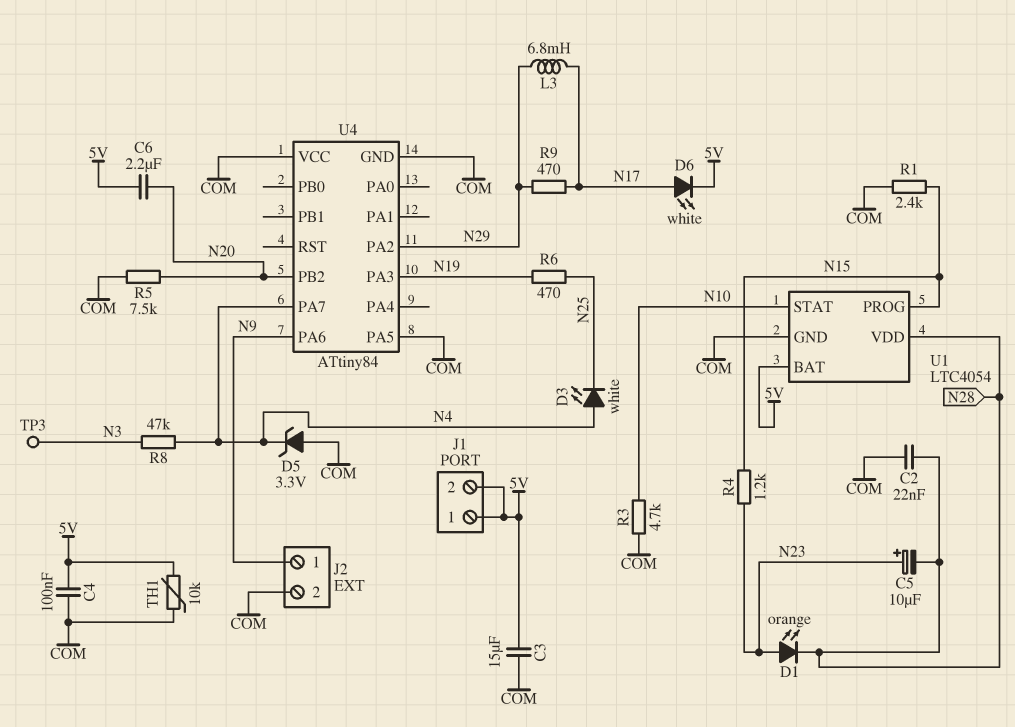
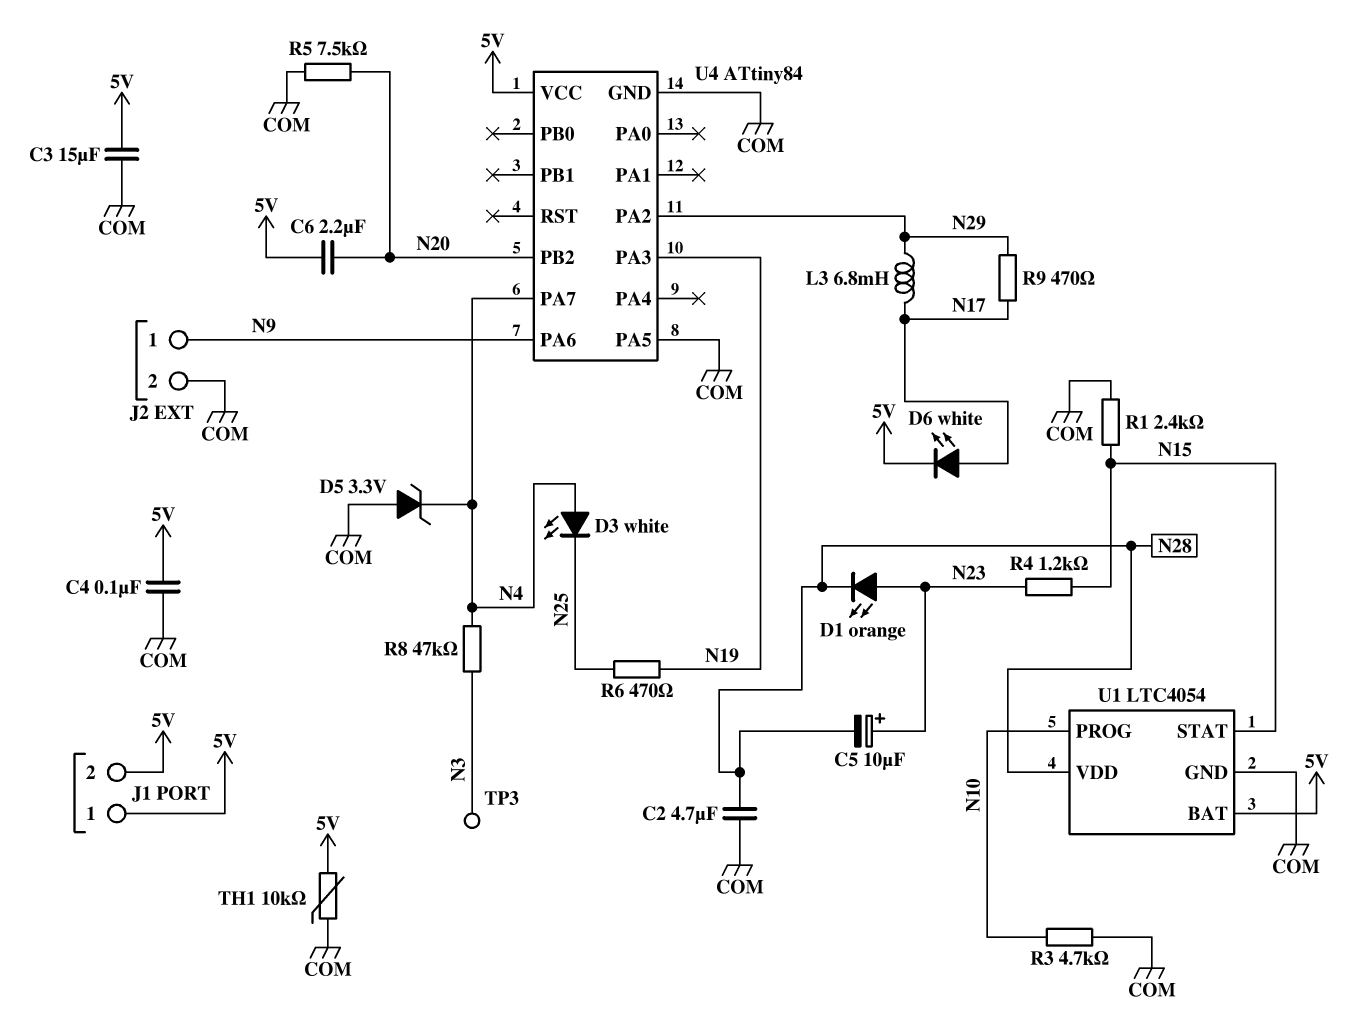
C2: 22nF (COM, N28) -> 4.7uF (COM, N28)
U1 pin PROG: N15 -> N10
U1 pin STAT: N10 -> N15
U4 pin VCC: COM -> 5V

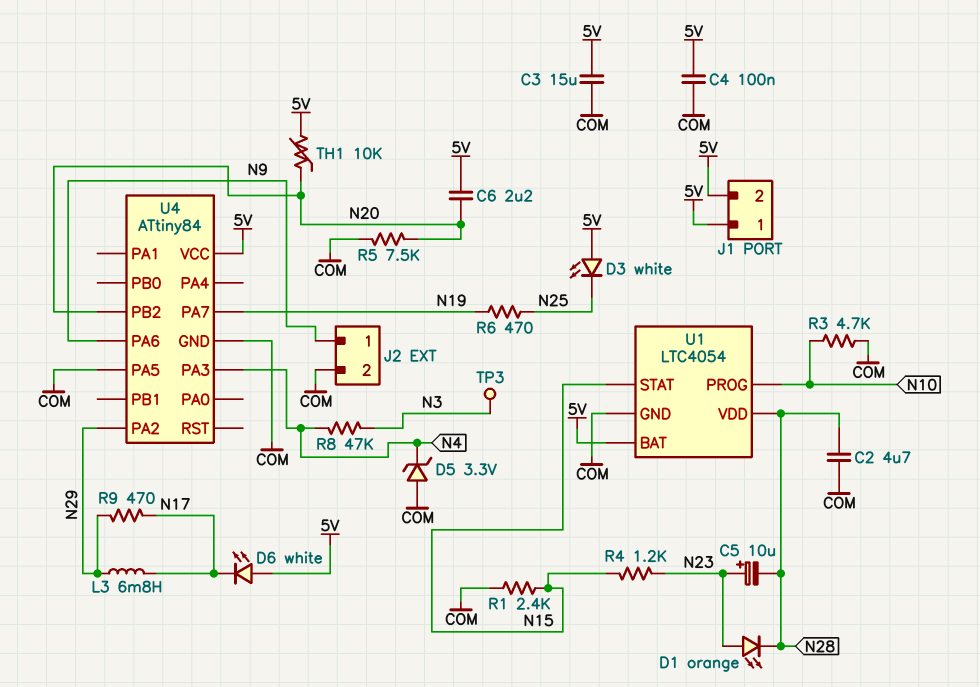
D3: LED white (A N4, K N25) -> LED white (A 5V, K N25)
D6: LED white (A N17, K 5V) -> LED white (A 5V, K N17)
TH1: 10k (5V, COM) -> 10k (5V, N20)
U4 pin PA3: N19 -> N4
U4 pin PA7: N4 -> N19

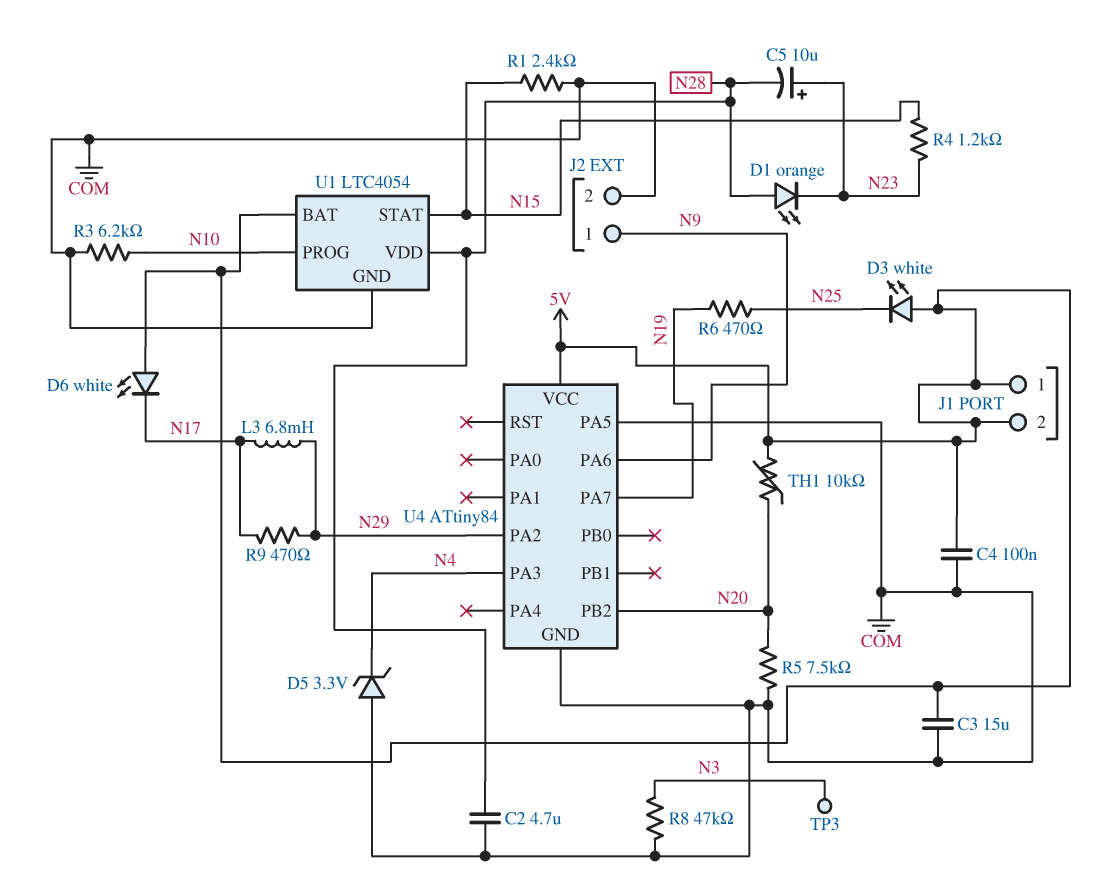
C6: 2.2uF (5V, N20) -> none
D1: LED orange (A N23, K N28) -> LED orange (A N28, K N23)
R3: 4.7k (COM, N10) -> 6.2k (COM, N10)
R8: 47k (N3, N4) -> 47k (COM, N3)

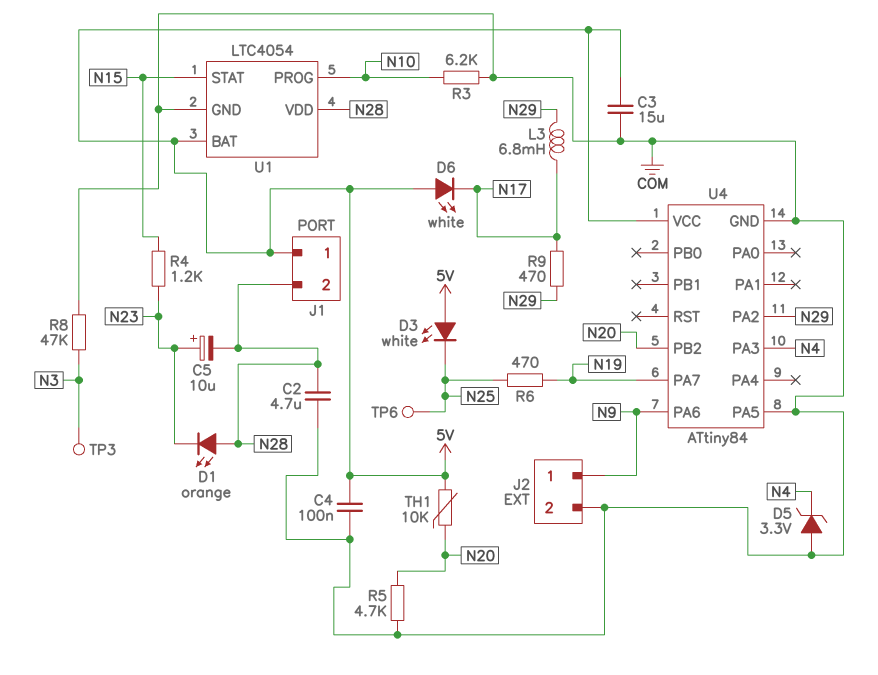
J1 pin 2: 5V -> N28
R1: 2.4k (COM, N15) -> none
R5: 7.5k (COM, N20) -> 4.7k (COM, N20)
TP6: none -> test point (N25)

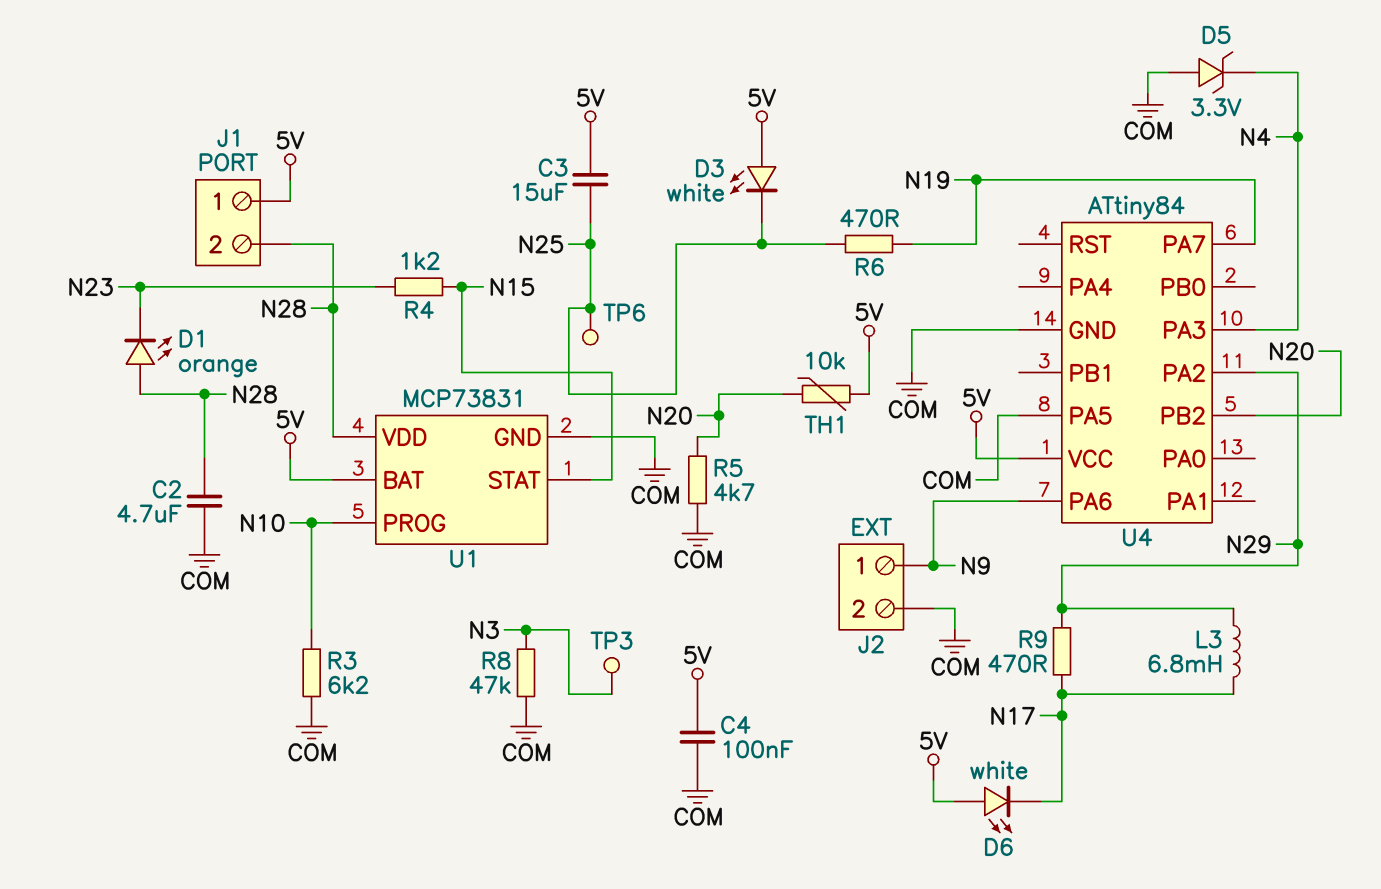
C3: 15uF (5V, COM) -> 15uF (5V, N25)
C5: 10uF (plus N23, minus N28) -> none
U1: LTC4054 -> MCP73831

